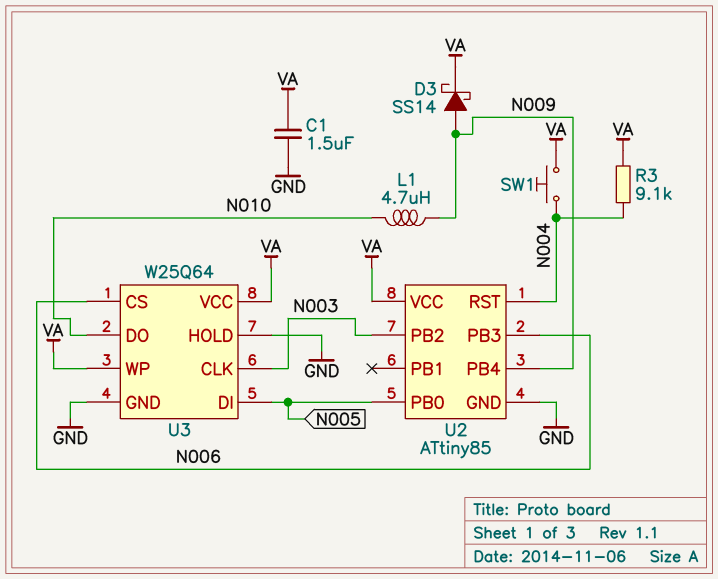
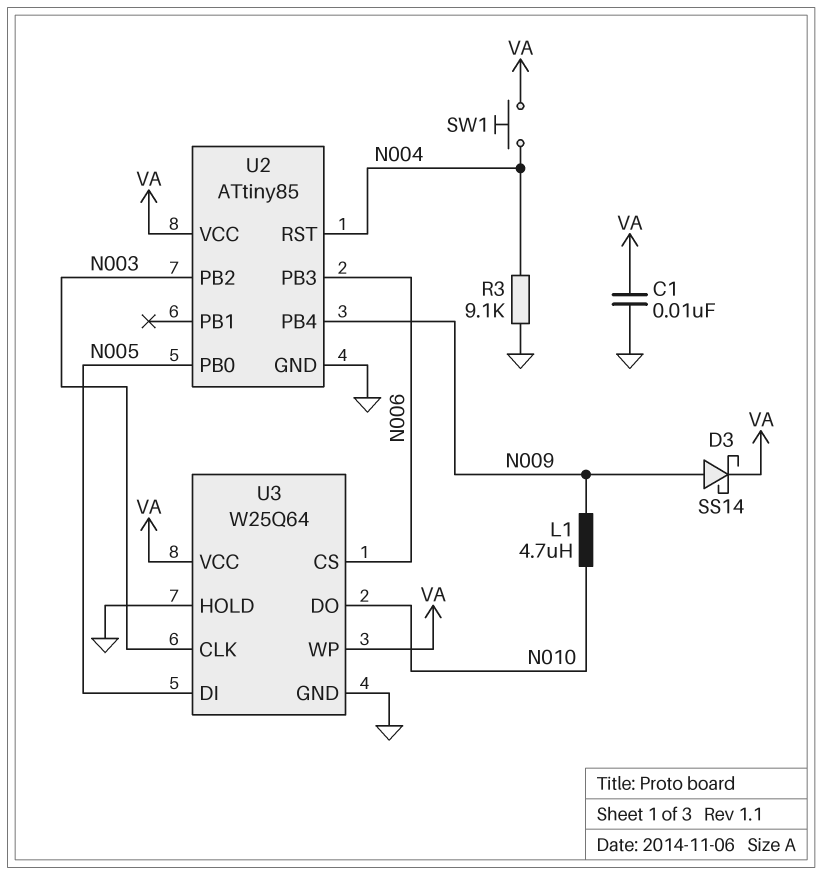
C1: 1.5uF (GND, VA) -> 10nF (GND, VA)
R3: 9.1k (N004, VA) -> 9.1k (GND, N004)

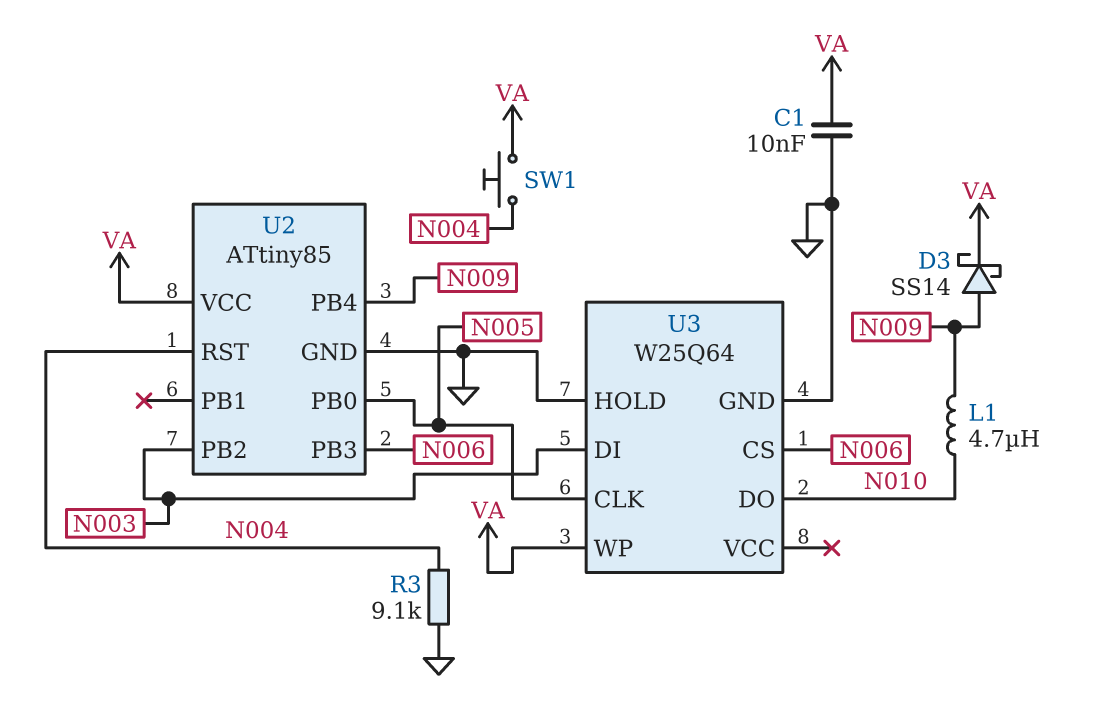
U3 pin CLK: N003 -> N005
U3 pin DI: N005 -> N003
U3 pin VCC: VA -> none

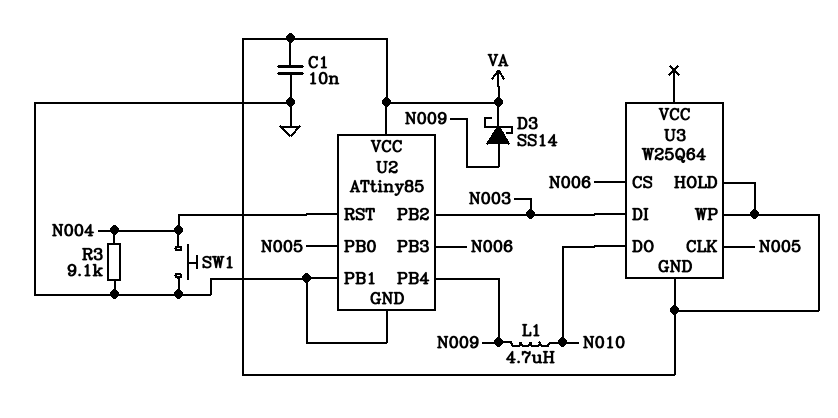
SW1: button (N004, VA) -> button (GND, N004)
U2 pin PB1: none -> GND
U3 pin GND: GND -> VA
U3 pin HOLD: GND -> VA

